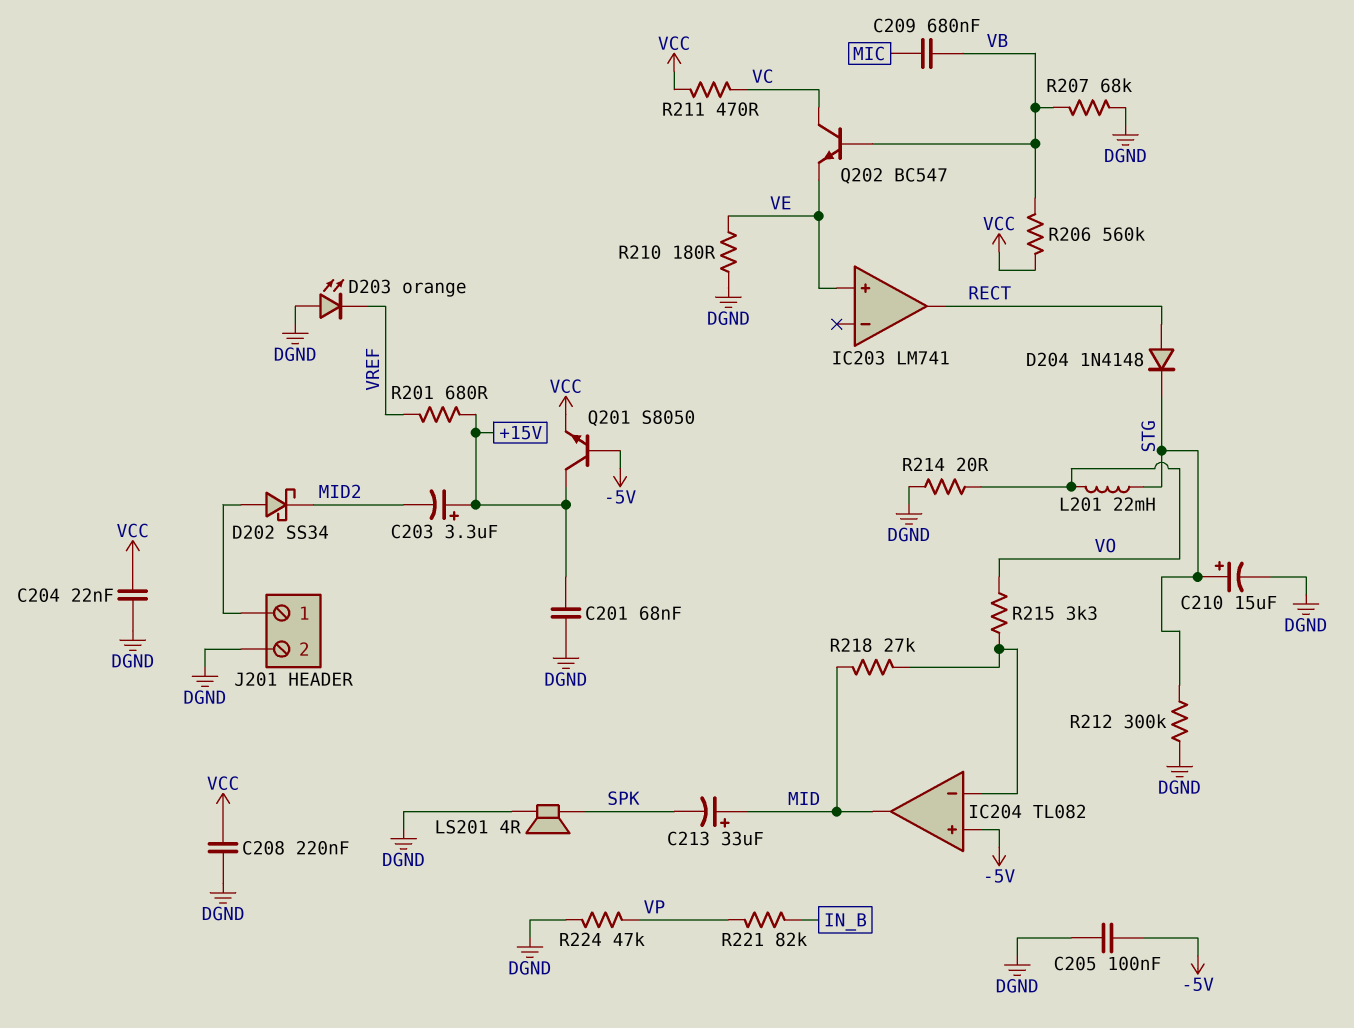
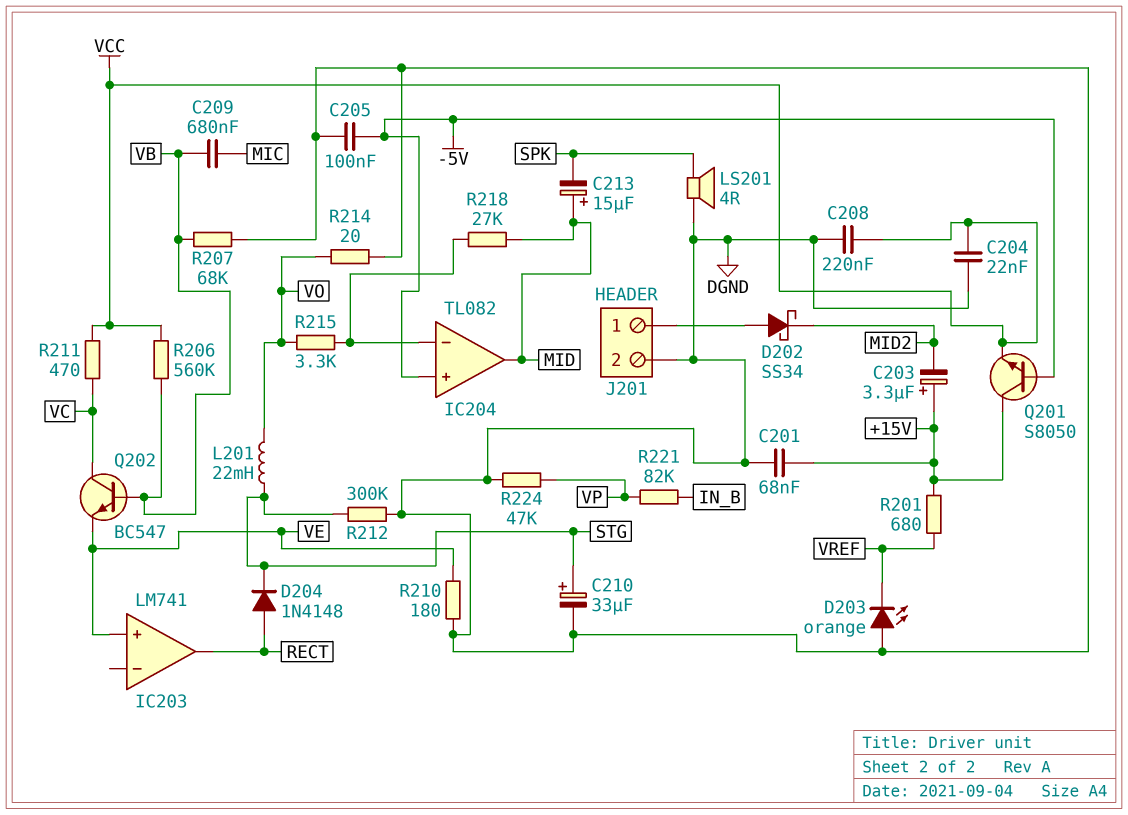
C210: 15uF (plus STG, minus DGND) -> 33uF (plus STG, minus DGND)
C213: 33uF (plus MID, minus SPK) -> 15uF (plus MID, minus SPK)

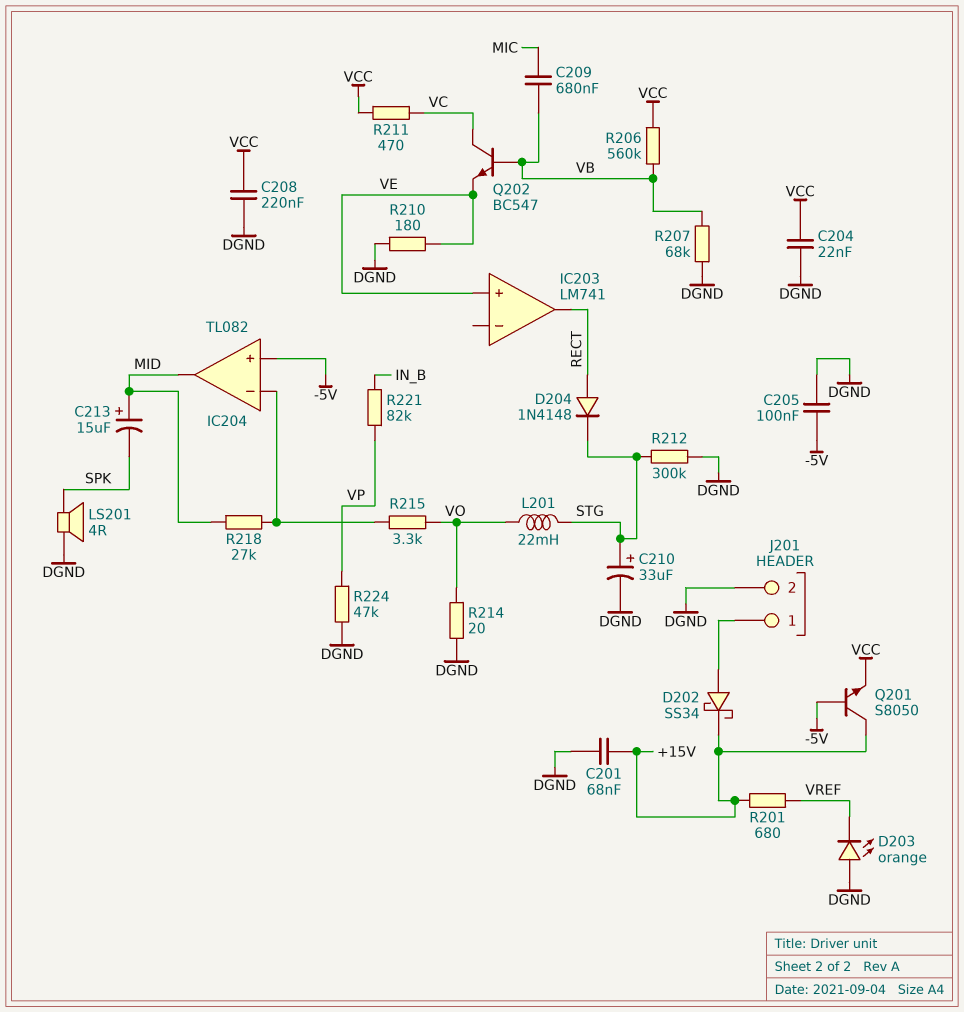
C203: 3.3uF (plus +15V, minus MID2) -> none
D202: schottky SS34 (A J201/1, K MID2) -> schottky SS34 (A J201/1, K +15V)

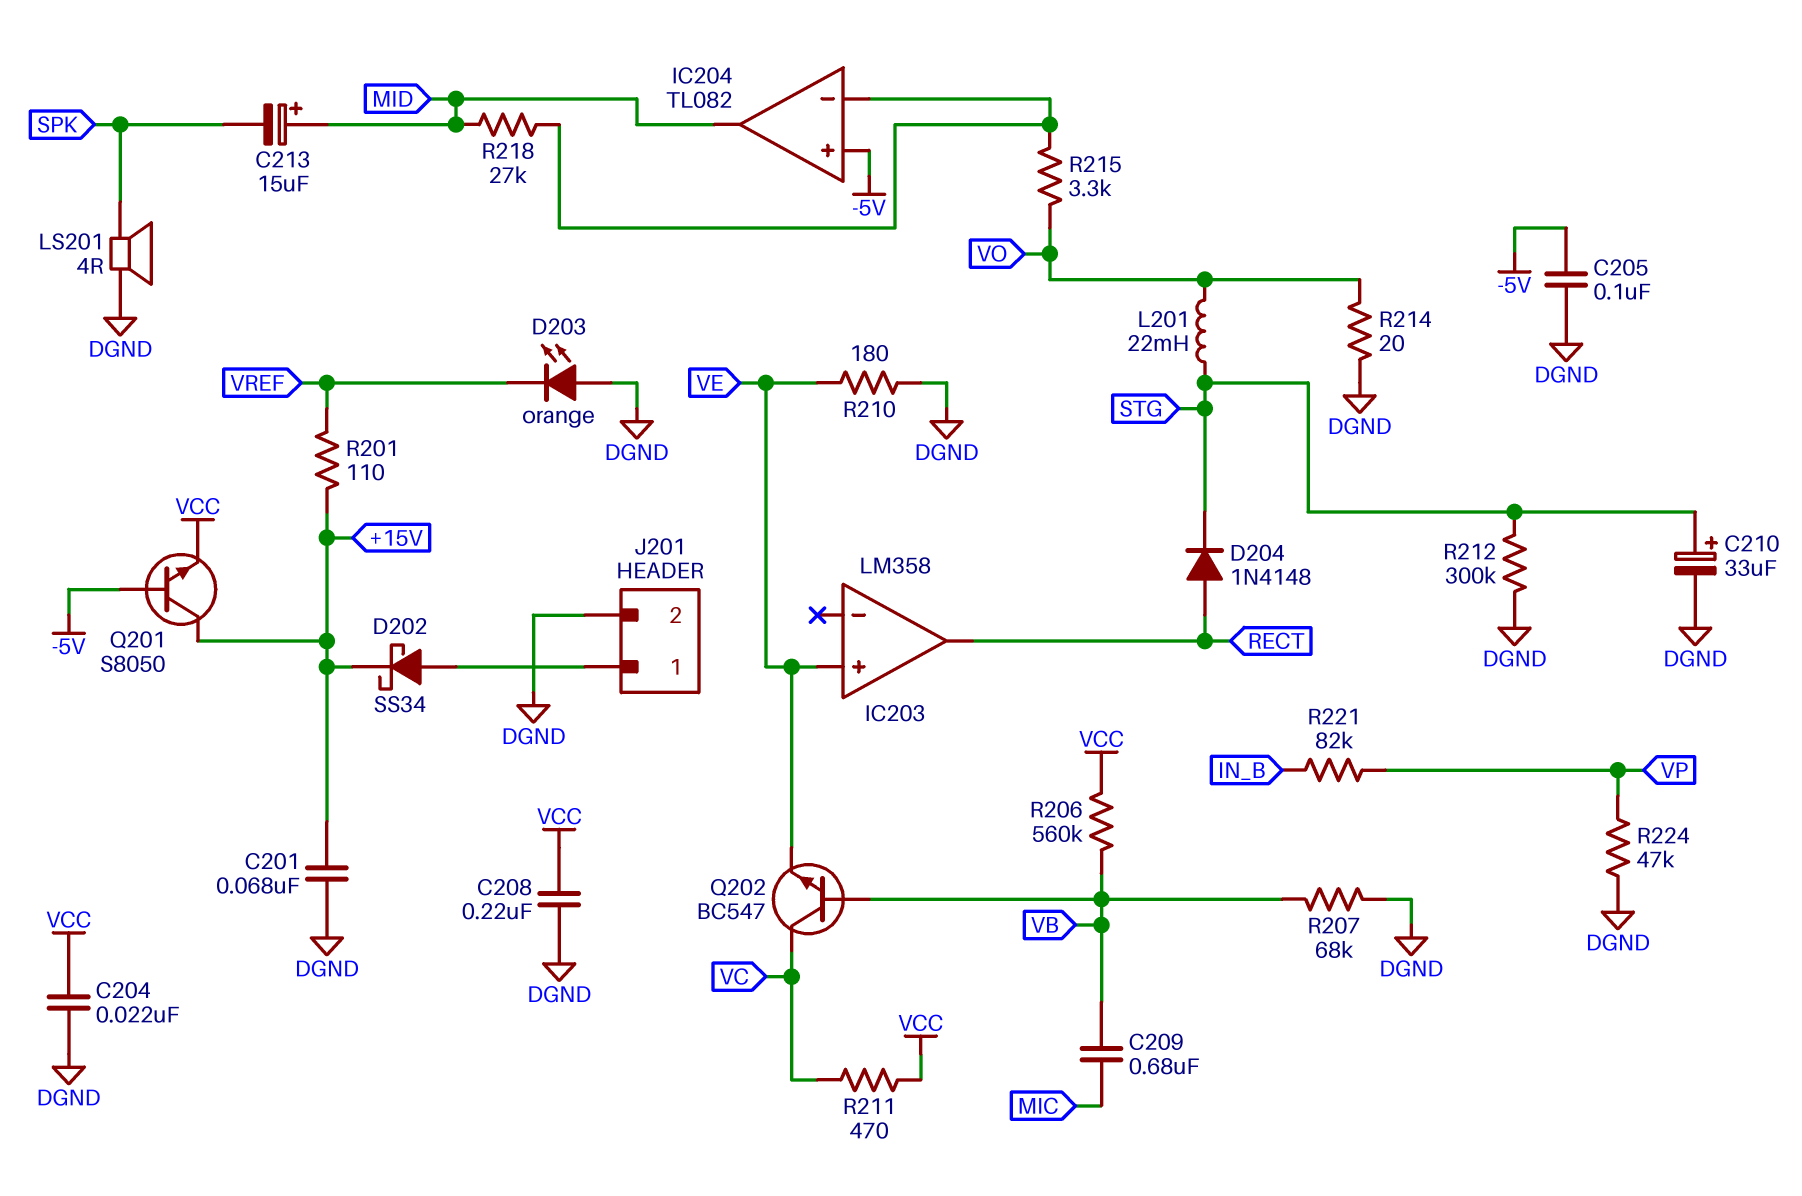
IC203: LM741 -> LM358
R201: 680 (+15V, VREF) -> 110 (+15V, VREF)

